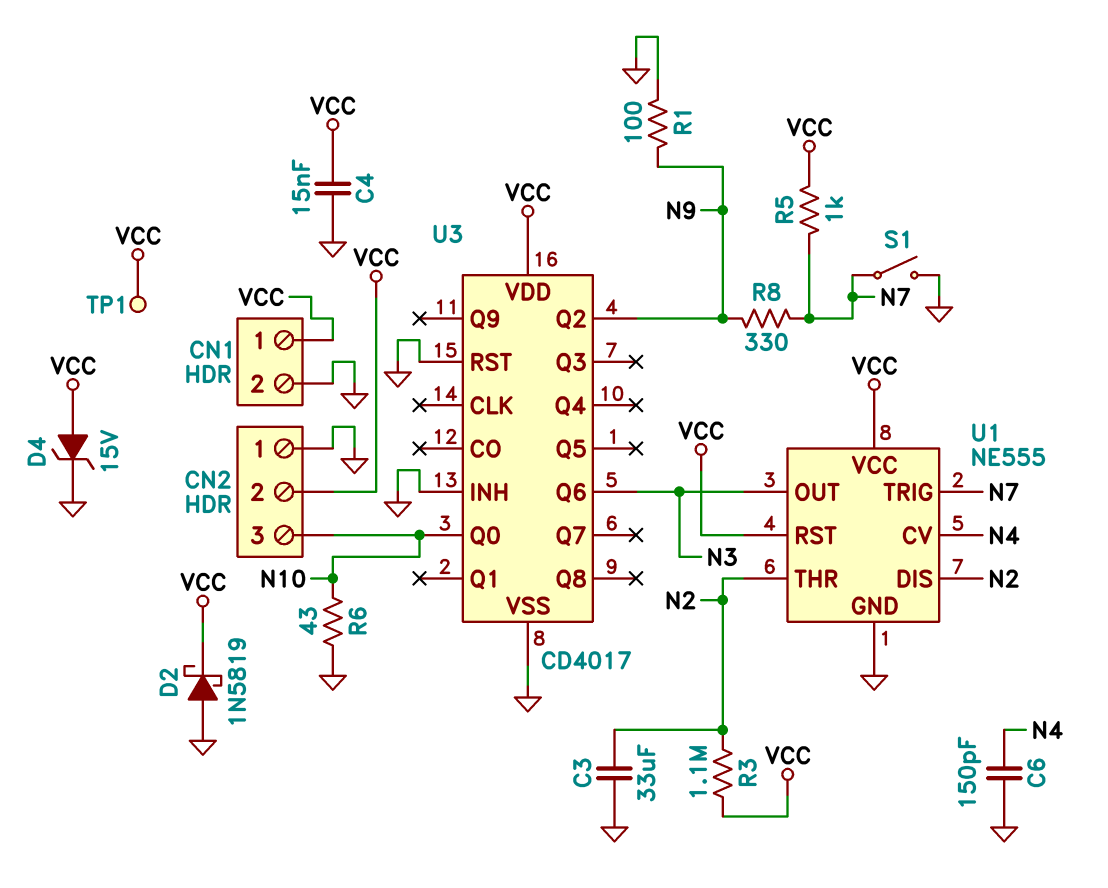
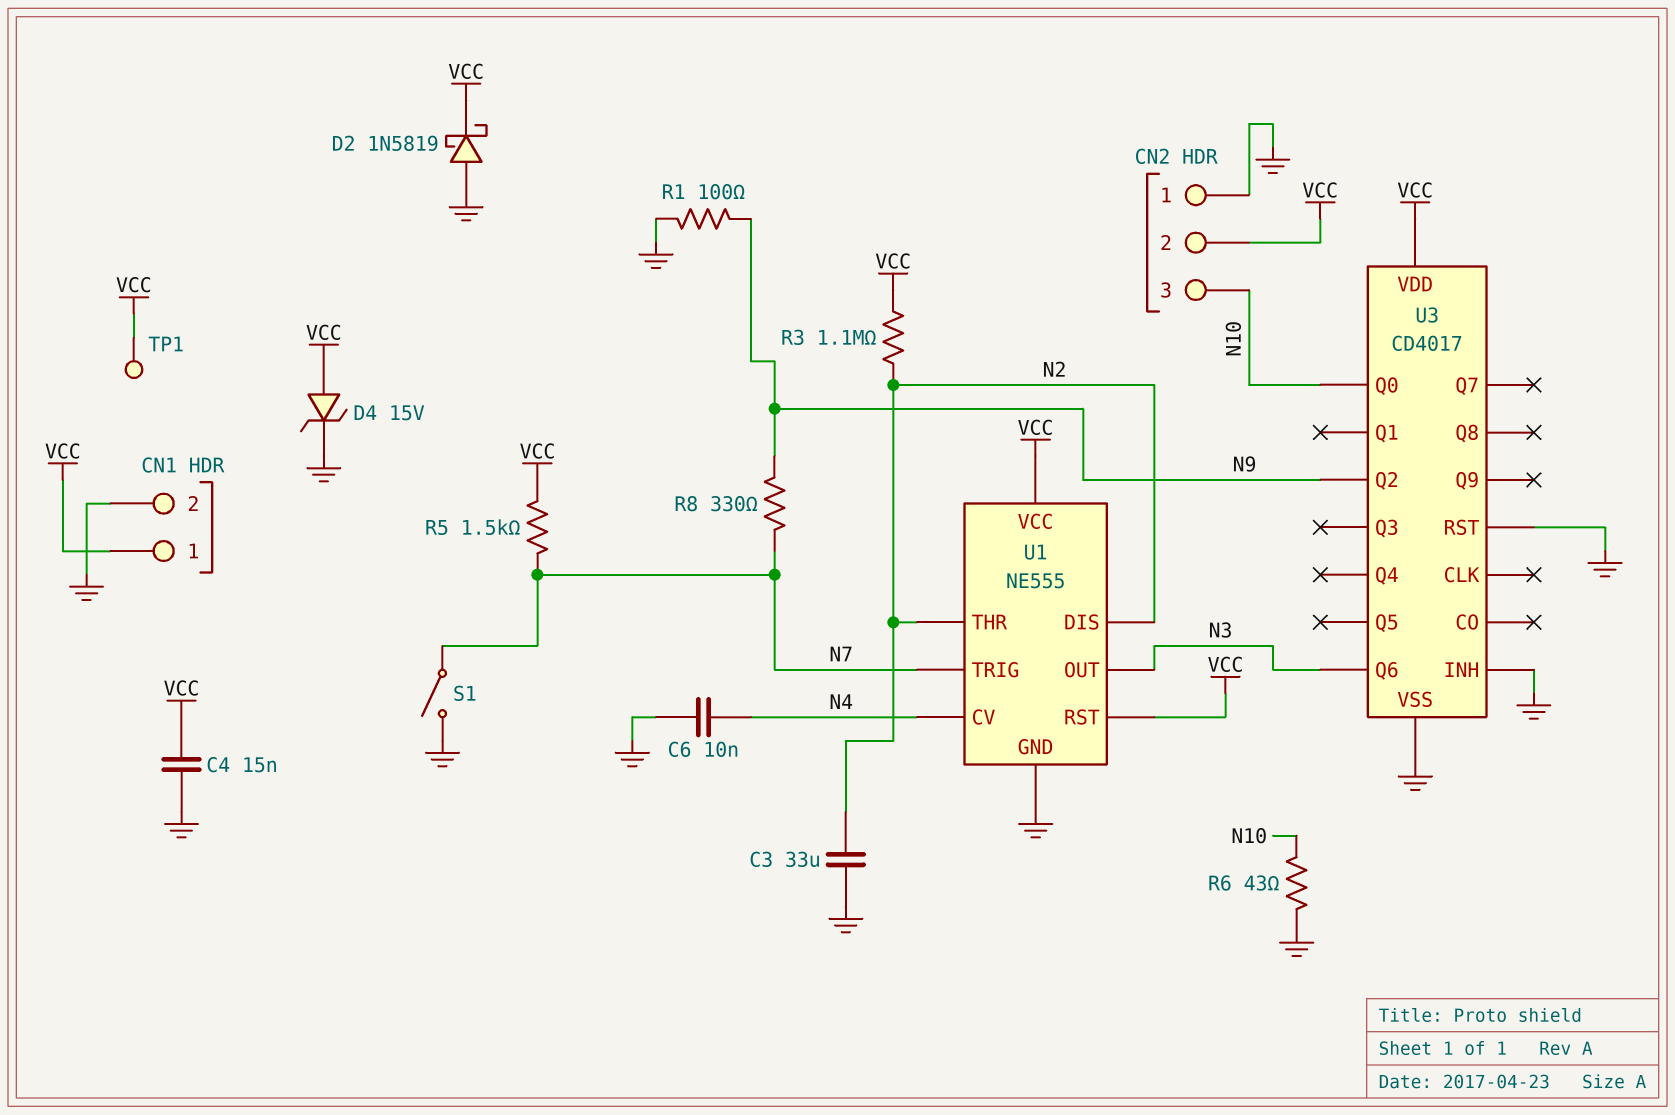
C6: 150pF (GND, N4) -> 10nF (GND, N4)
R5: 1k (N7, VCC) -> 1.5k (N7, VCC)

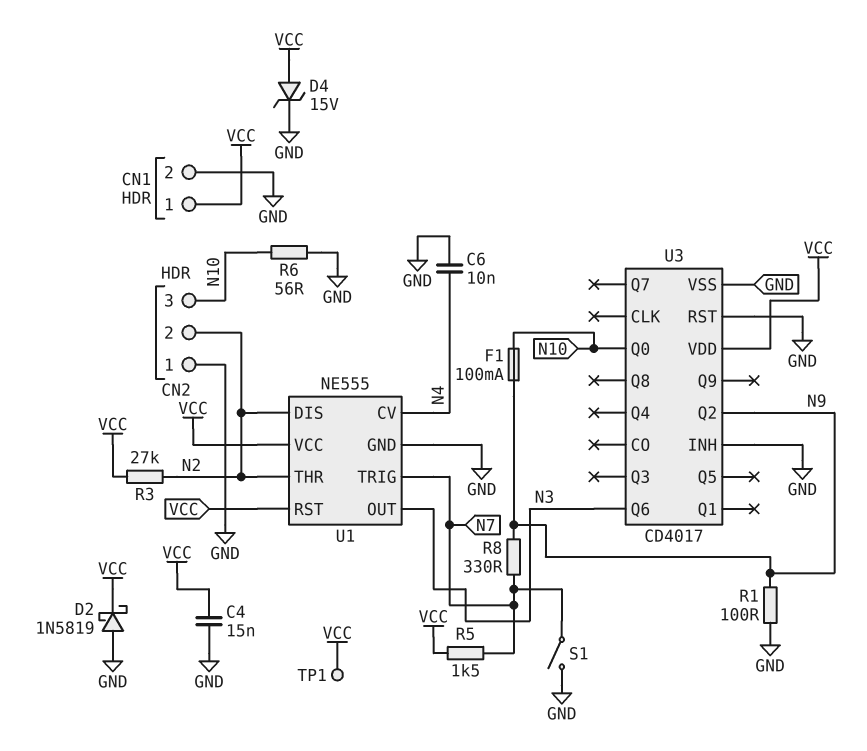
C3: 33uF (GND, N2) -> none
CN2 pin 2: VCC -> N2
F1: none -> 100mA (N9, N10)
R3: 1.1M (N2, VCC) -> 27k (N2, VCC)
R6: 43 (GND, N10) -> 56 (GND, N10)

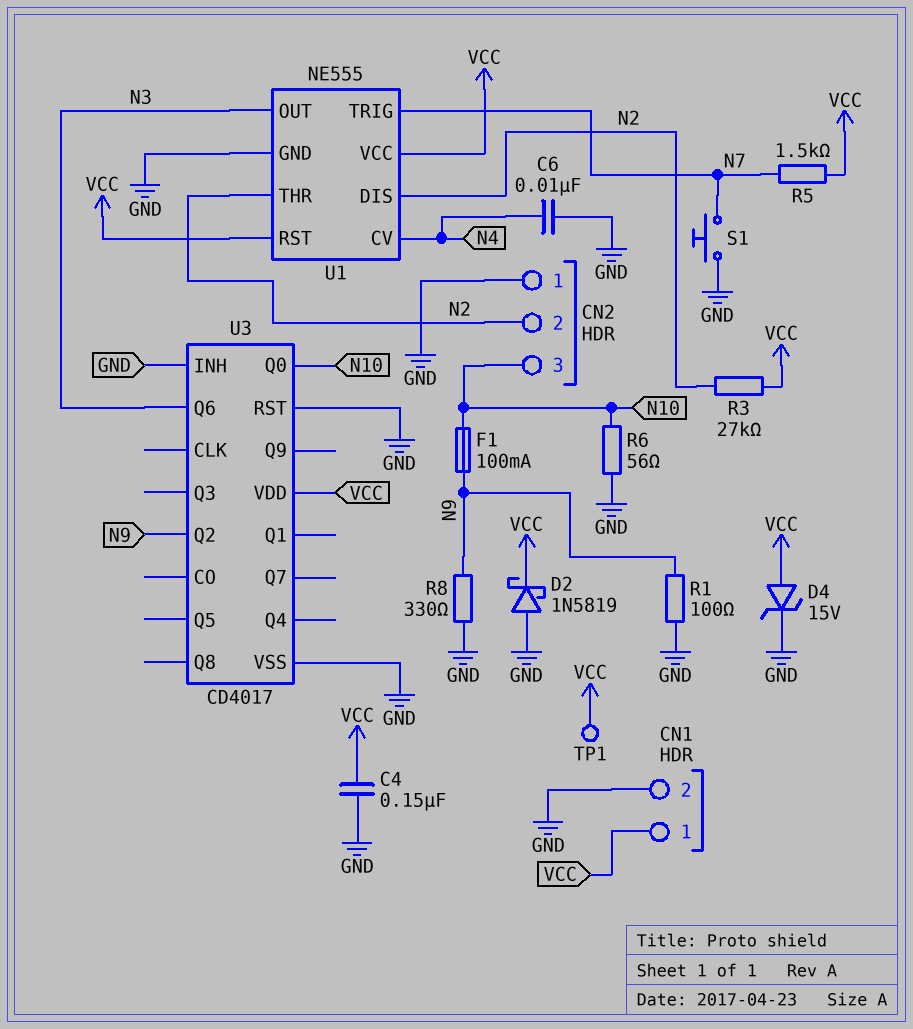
C4: 15nF (GND, VCC) -> 150nF (GND, VCC)
R8: 330 (N7, N9) -> 330 (GND, N9)
S1: switch (GND, N7) -> button (GND, N7)

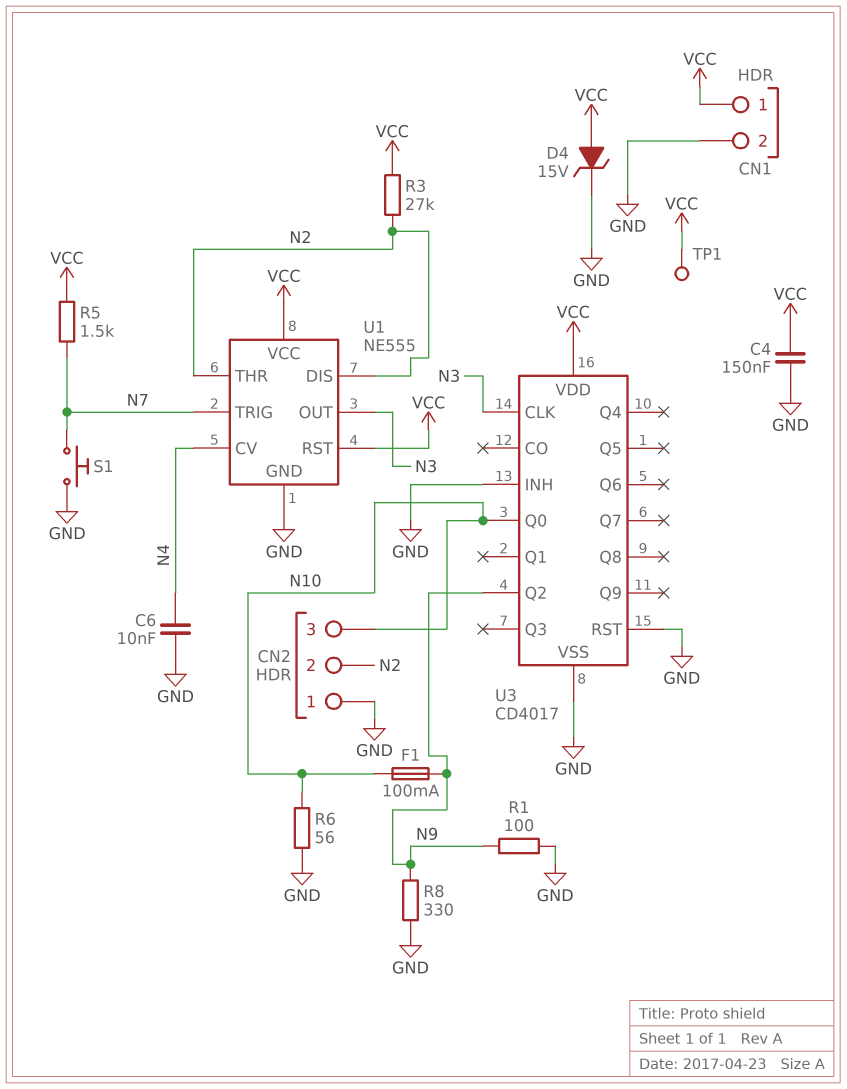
D2: schottky 1N5819 (A GND, K VCC) -> none
U3 pin CLK: none -> N3
U3 pin Q6: N3 -> none

